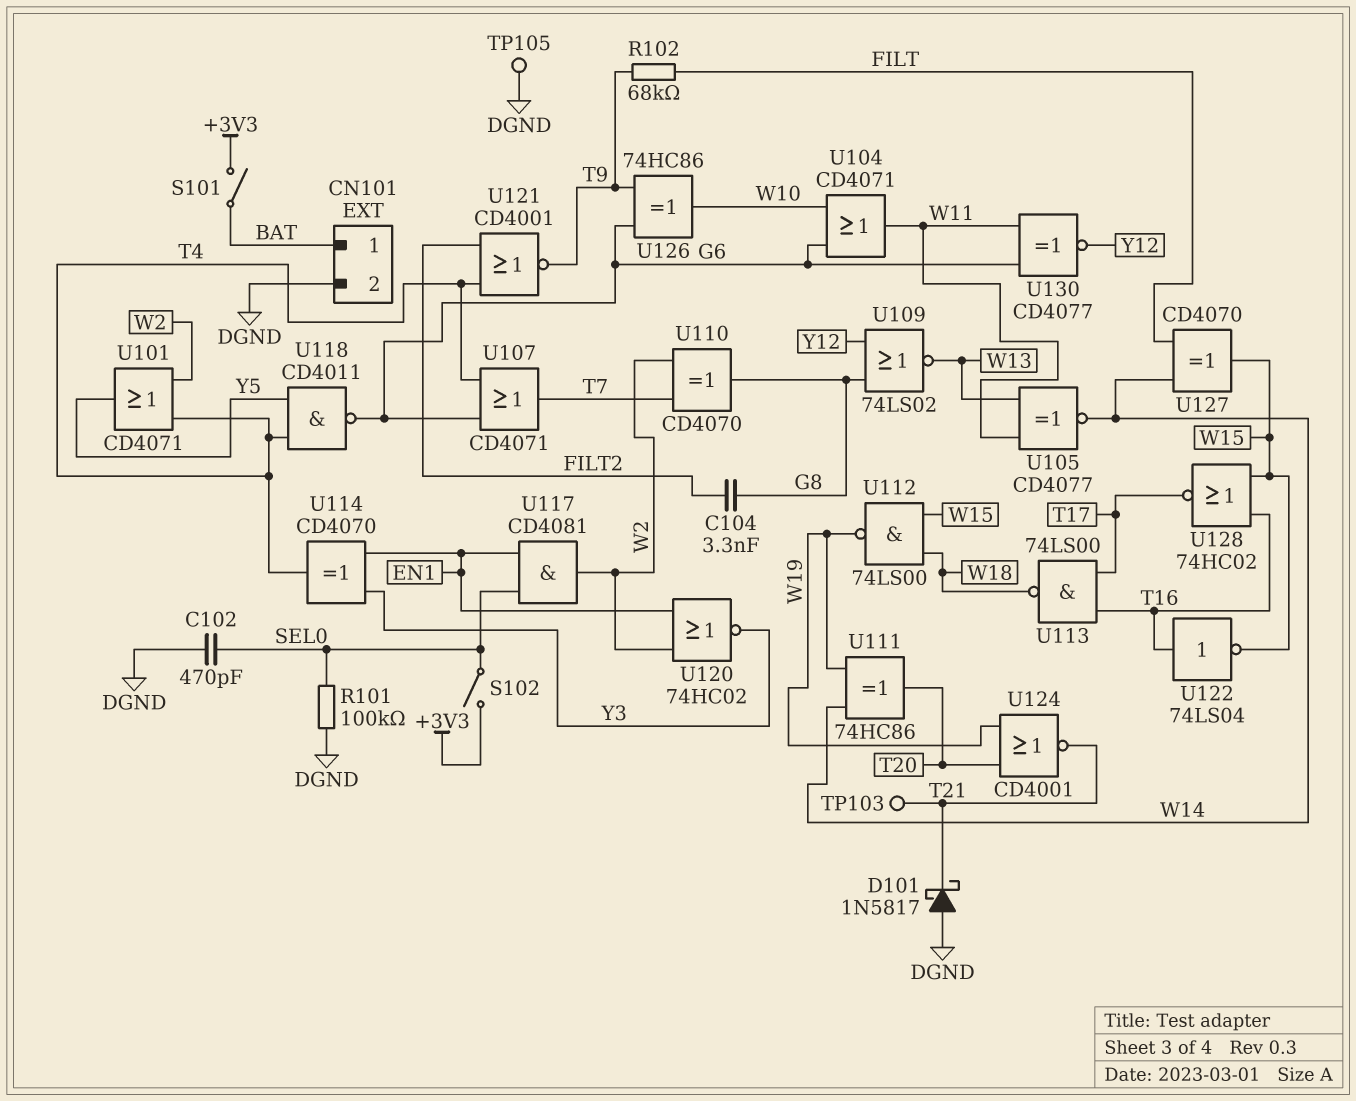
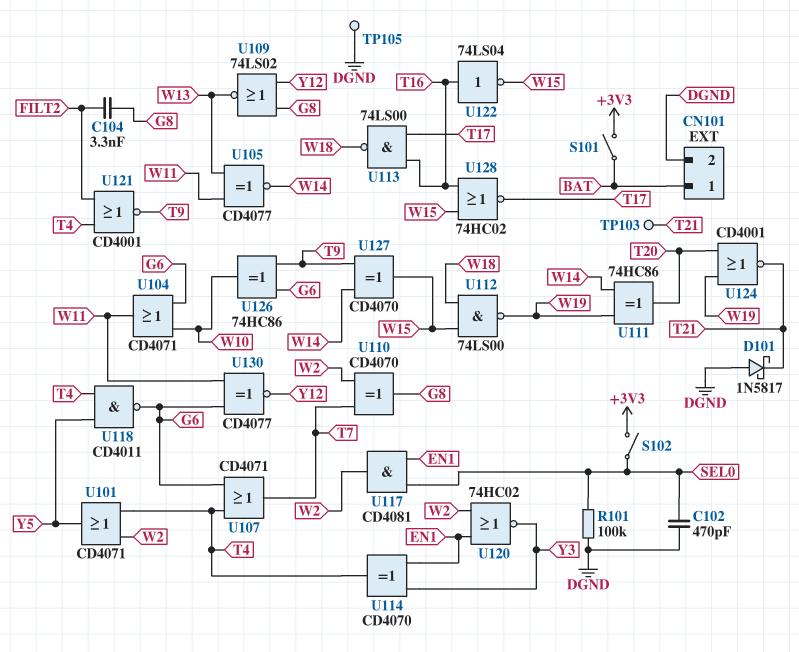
R102: 68k (FILT, T9) -> none
U127: XOR CD4070 (in FILT, in W14, out W15) -> XOR CD4070 (in T9, in W14, out W15)

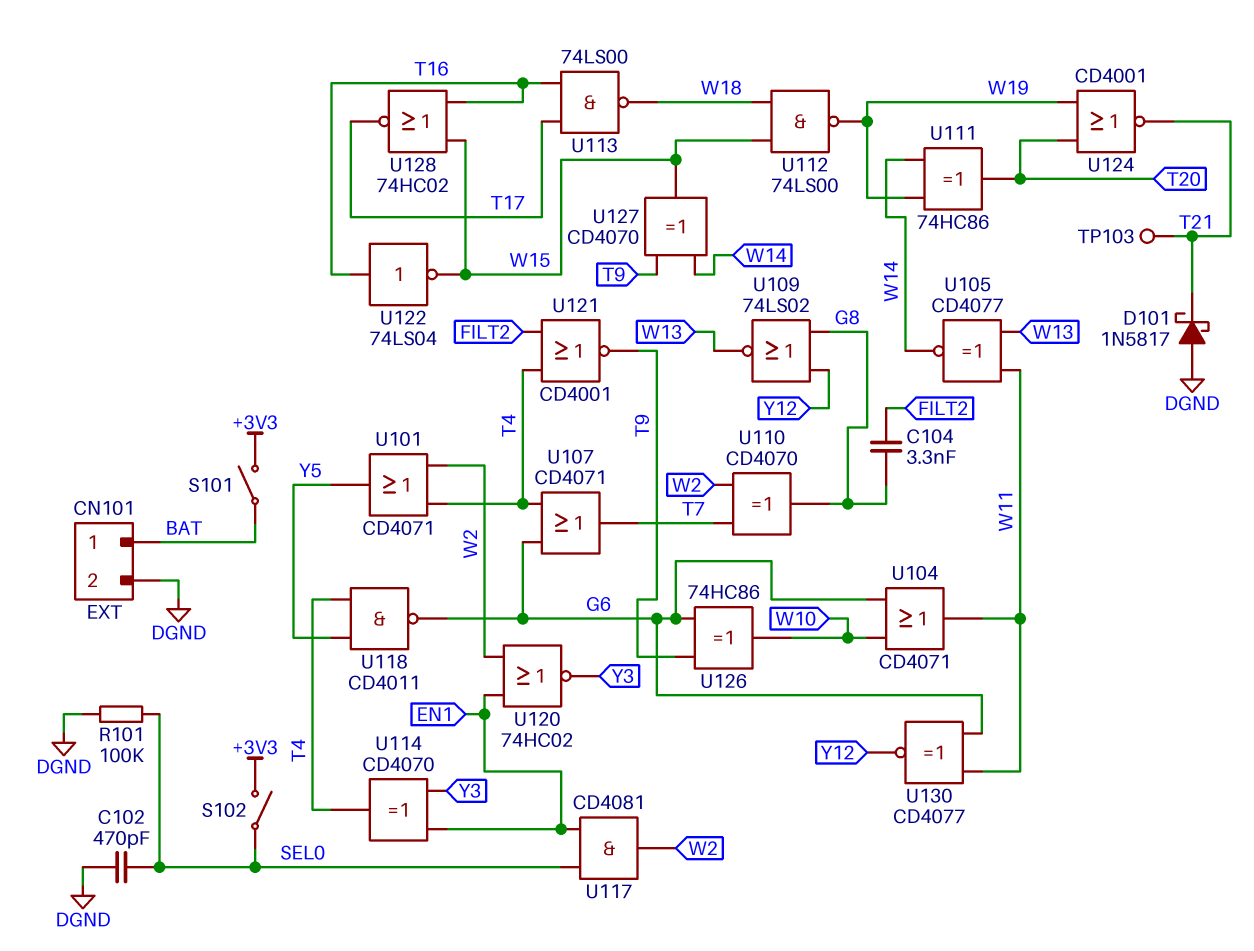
TP105: test point (DGND) -> none

